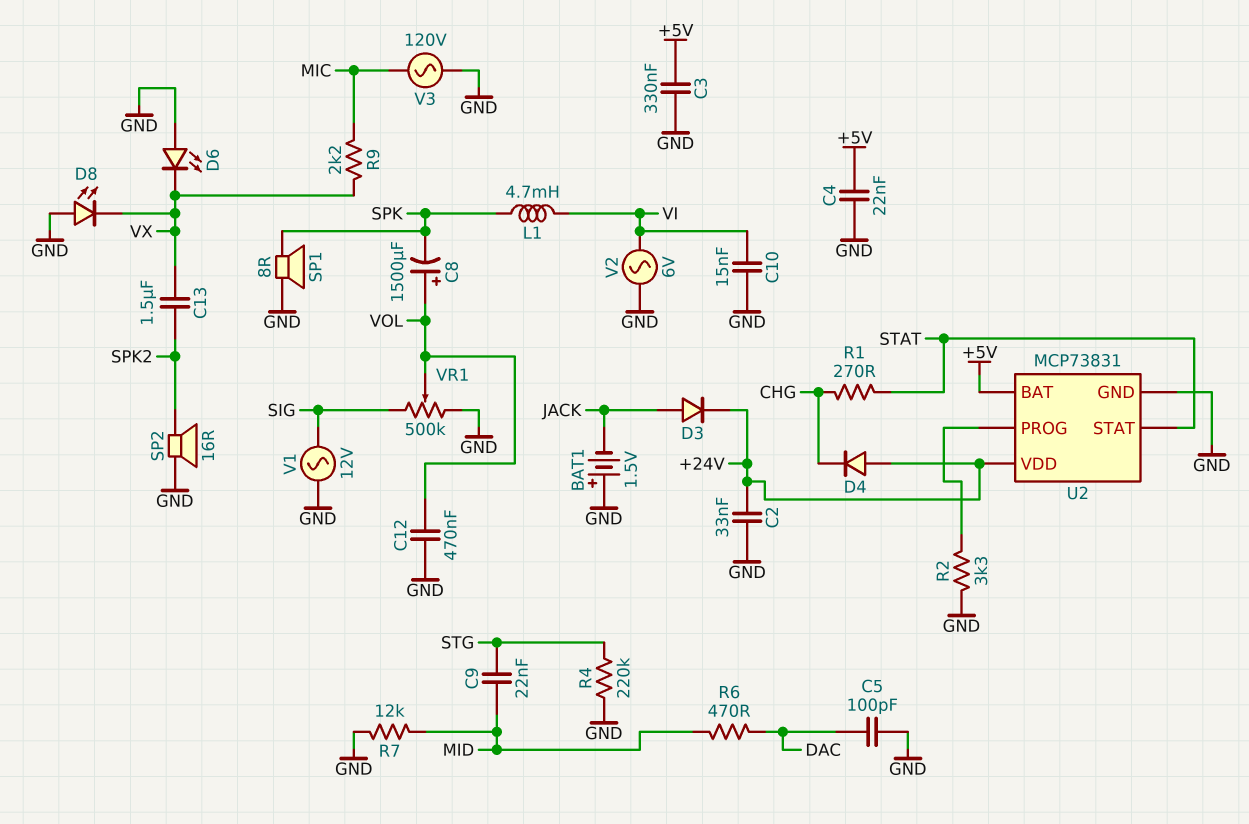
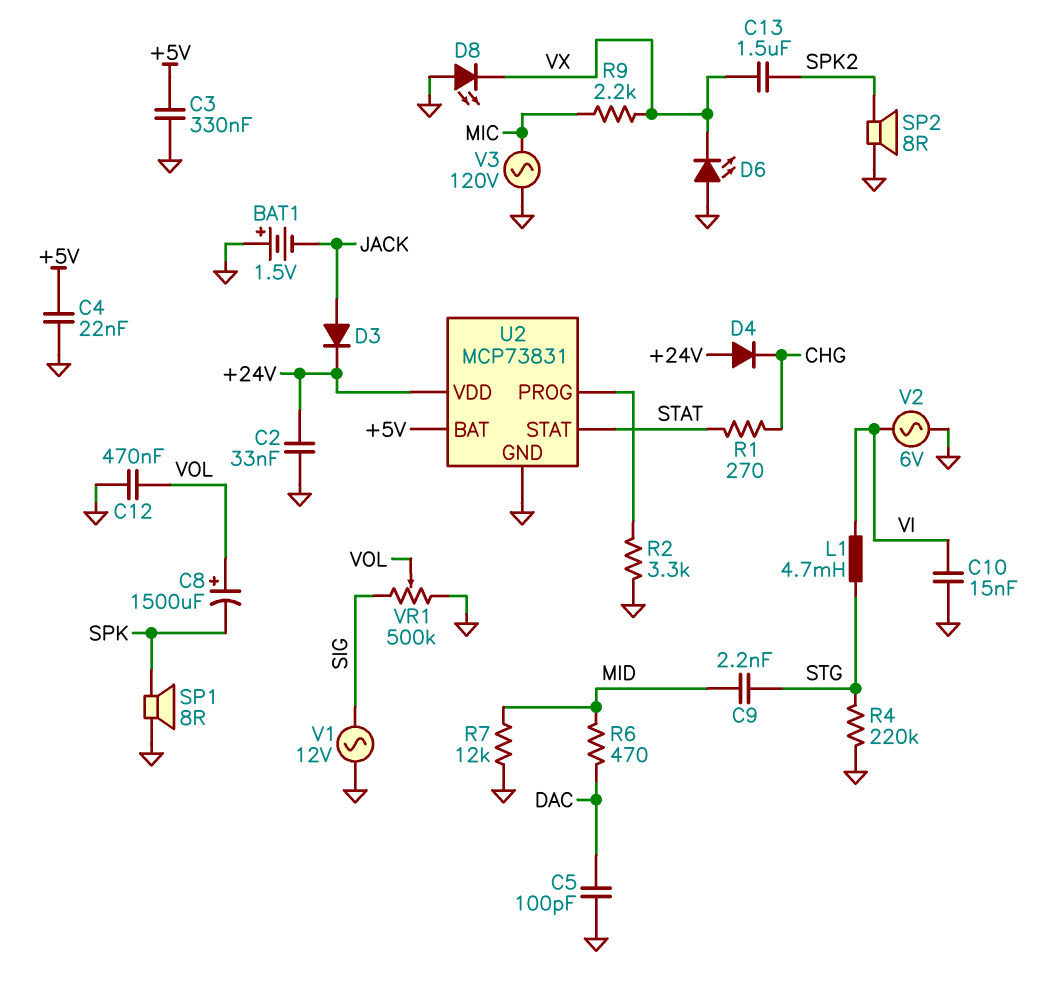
C9: 22nF (MID, STG) -> 2.2nF (MID, STG)
L1: 4.7mH (SPK, VI) -> 4.7mH (STG, VI)
SP2: speaker 16R (GND, SPK2) -> speaker 8R (GND, SPK2)

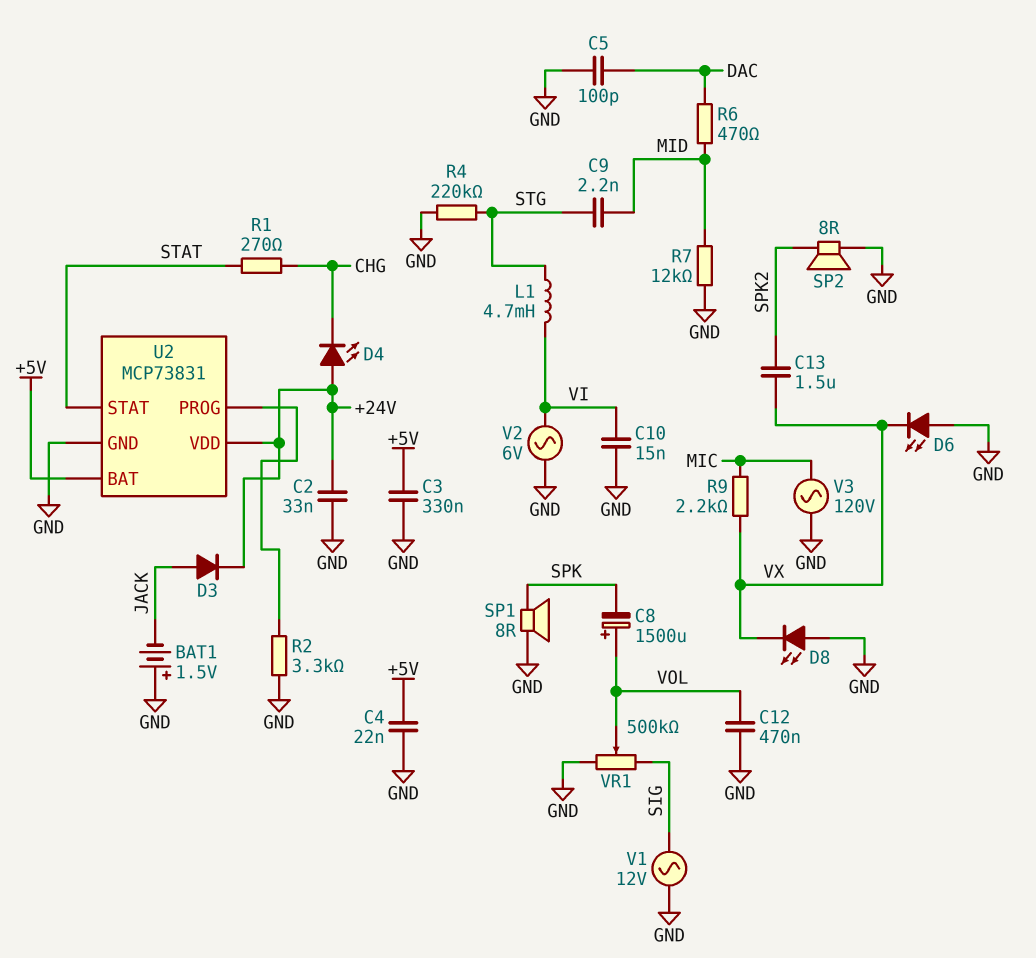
D4: diode (A +24V, K CHG) -> LED (A +24V, K CHG)

